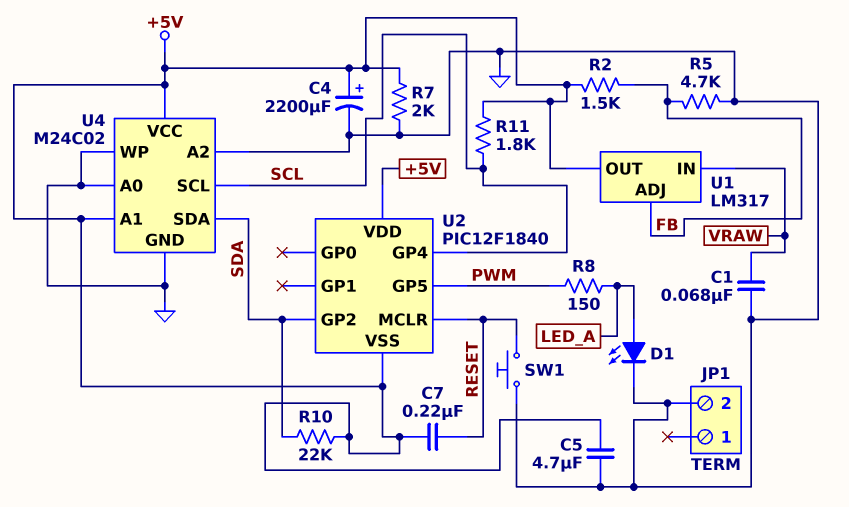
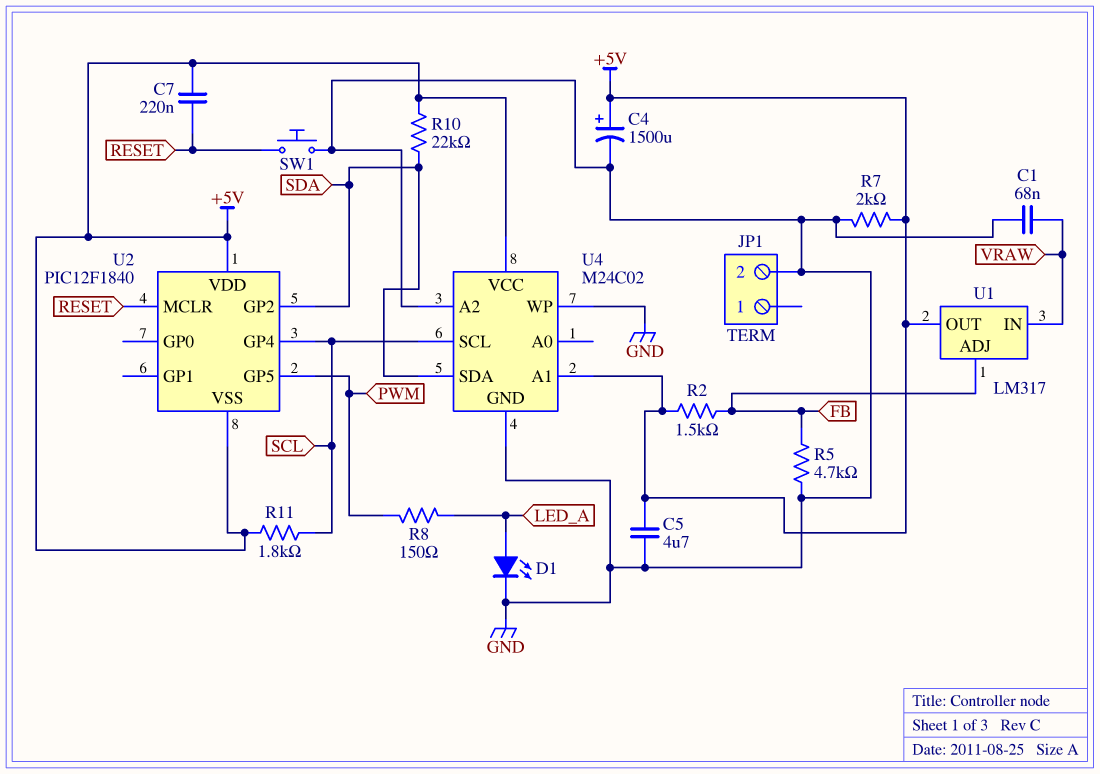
C4: 2200uF (plus +5V, minus GND) -> 1500uF (plus +5V, minus GND)
U4 pin A0: GND -> none

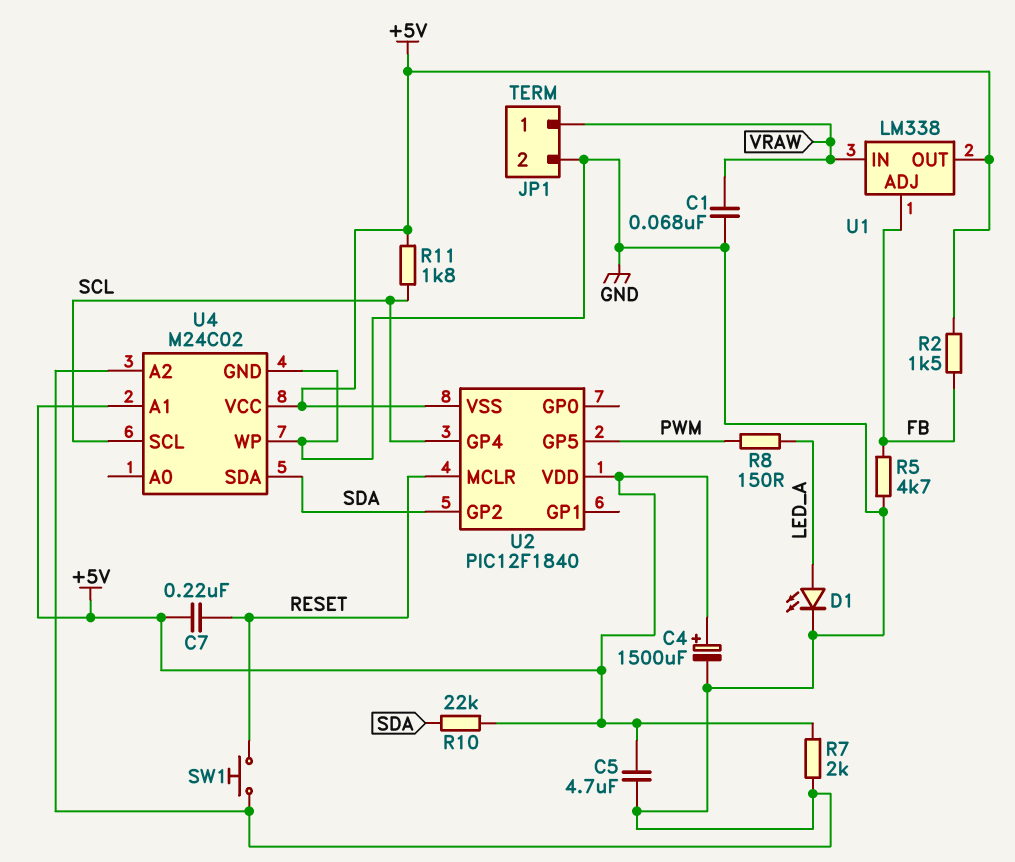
JP1 pin 1: none -> VRAW
U1: LM317 -> LM338

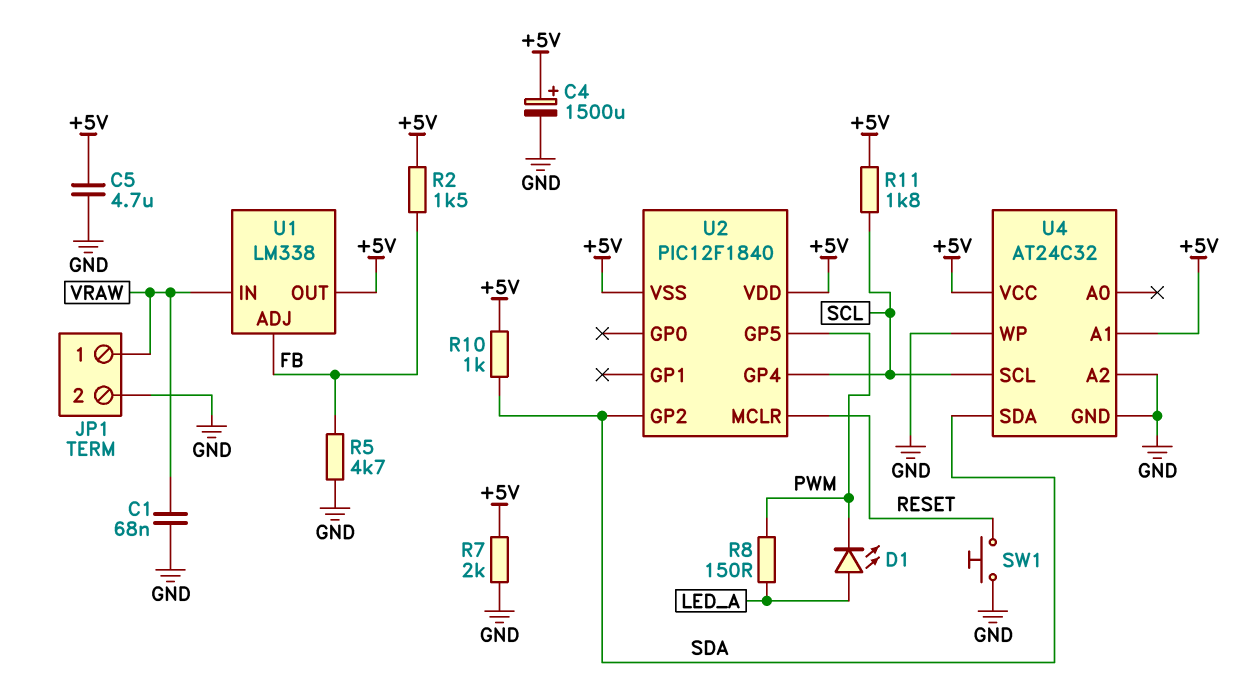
C7: 220nF (+5V, RESET) -> none
D1: LED (A LED_A, K GND) -> LED (A LED_A, K PWM)
R10: 22k (+5V, SDA) -> 1k (+5V, SDA)
U4: M24C02 -> AT24C32

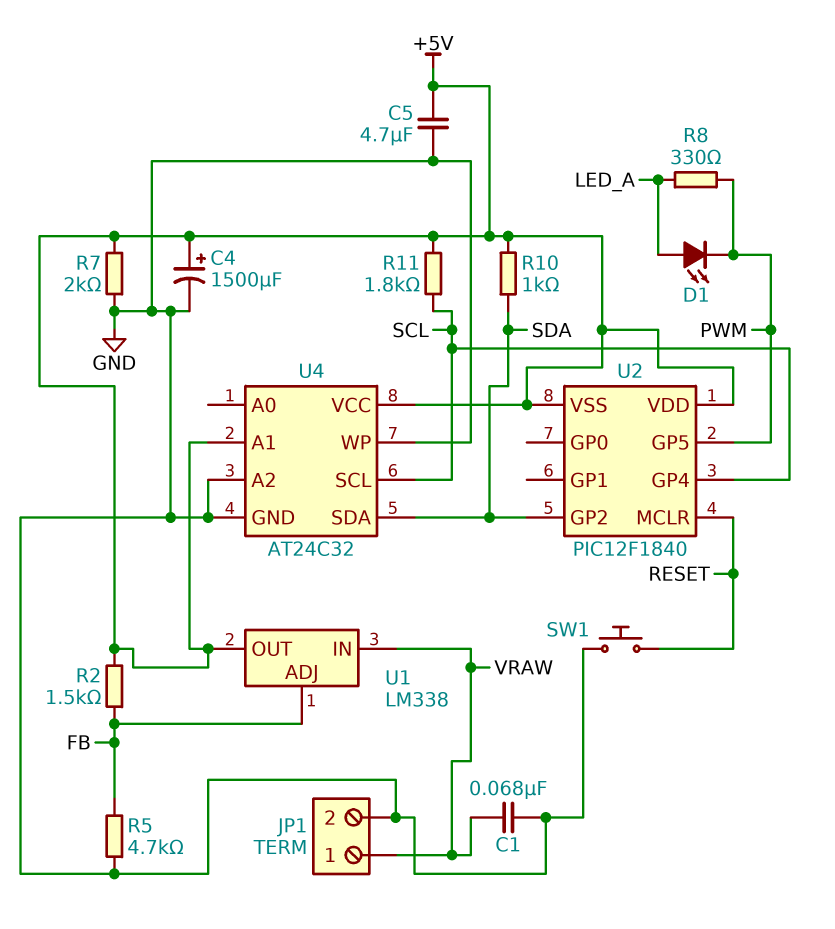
R8: 150 (LED_A, PWM) -> 330 (LED_A, PWM)

